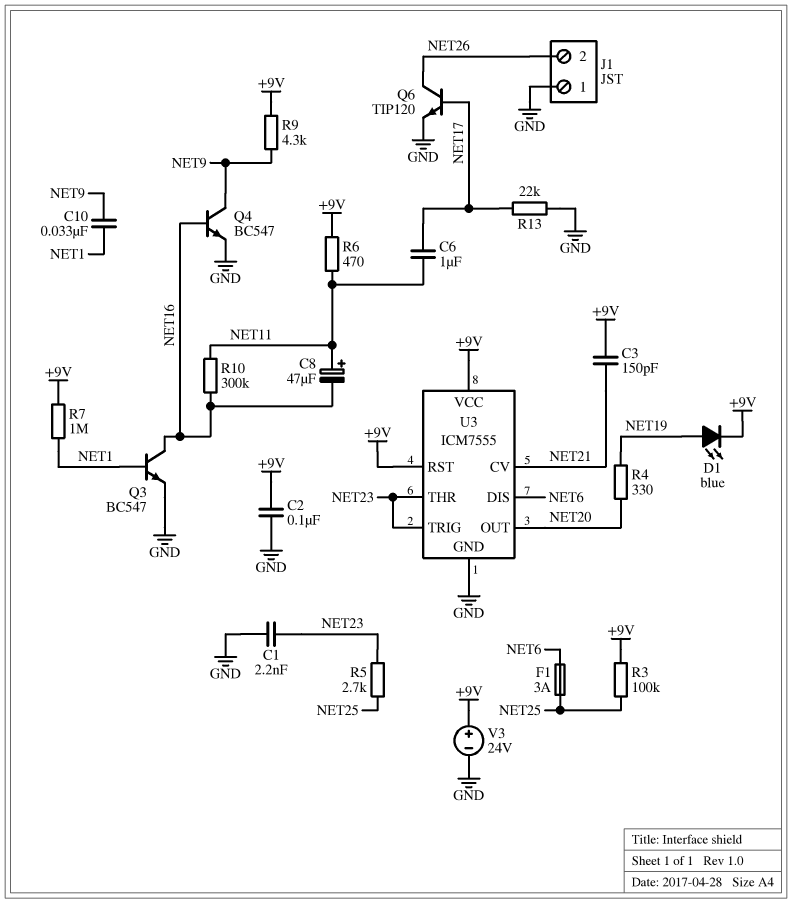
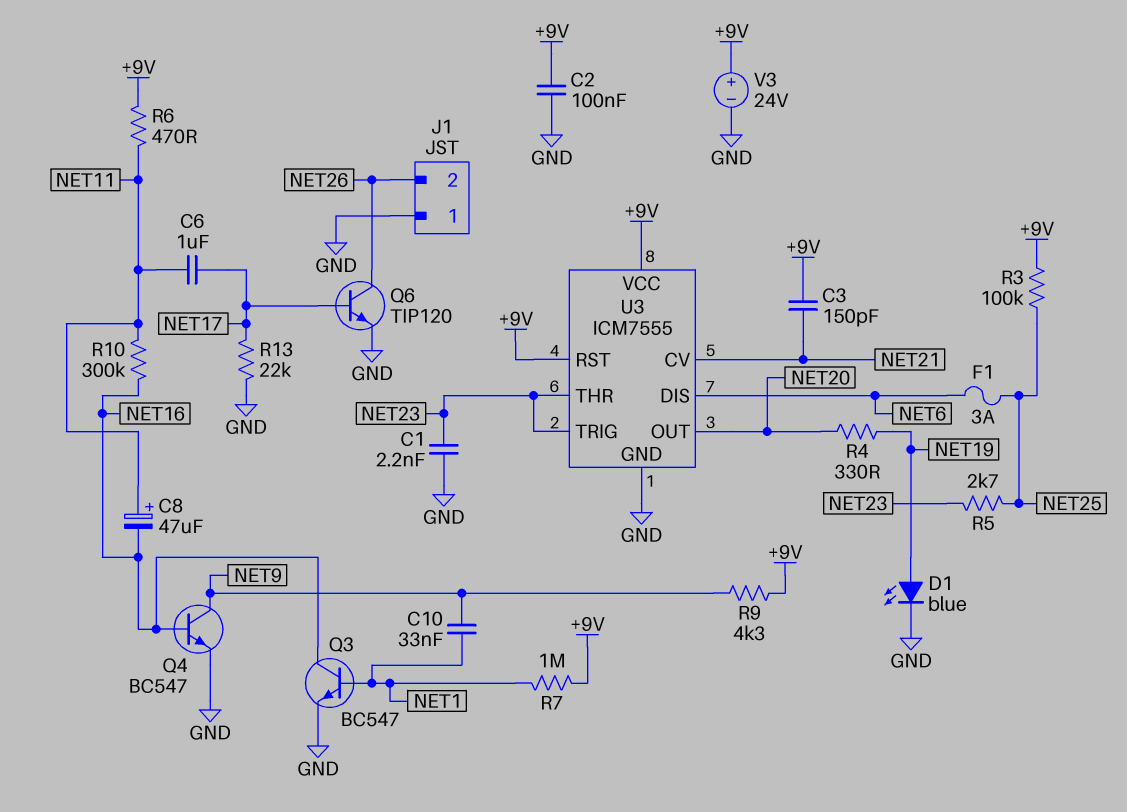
D1: LED blue (A NET19, K +9V) -> LED blue (A NET19, K GND)

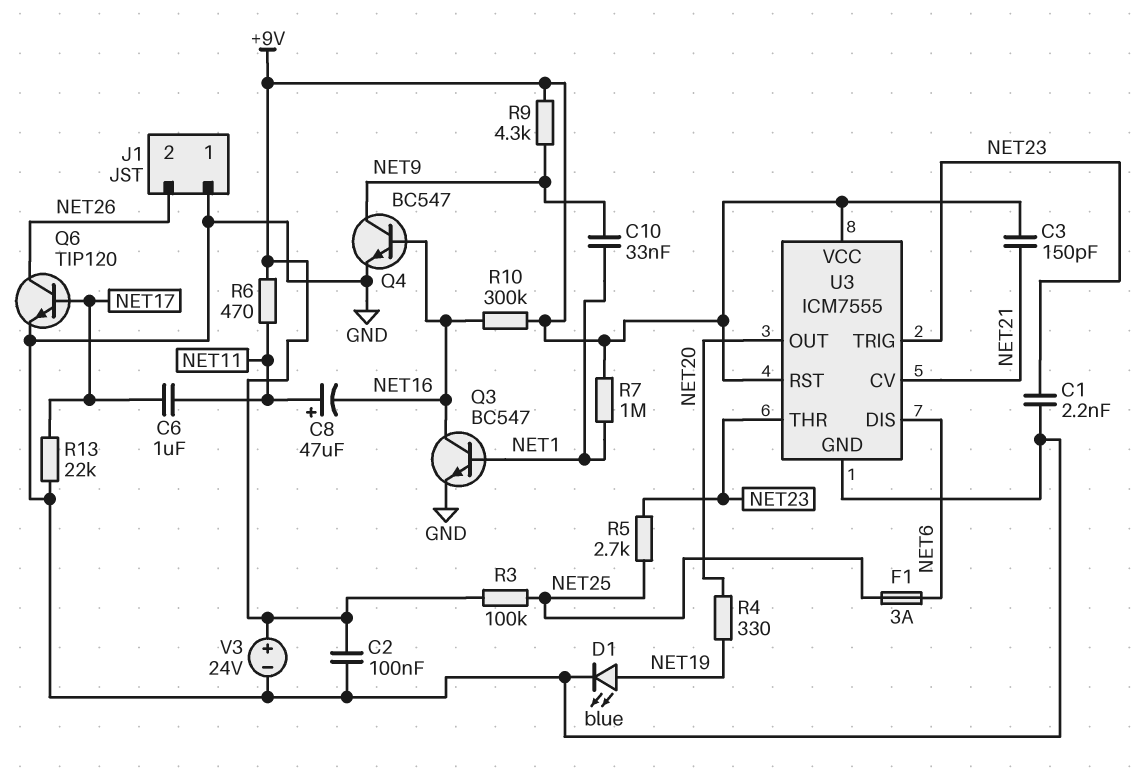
R10: 300k (NET11, NET16) -> 300k (+9V, NET16)

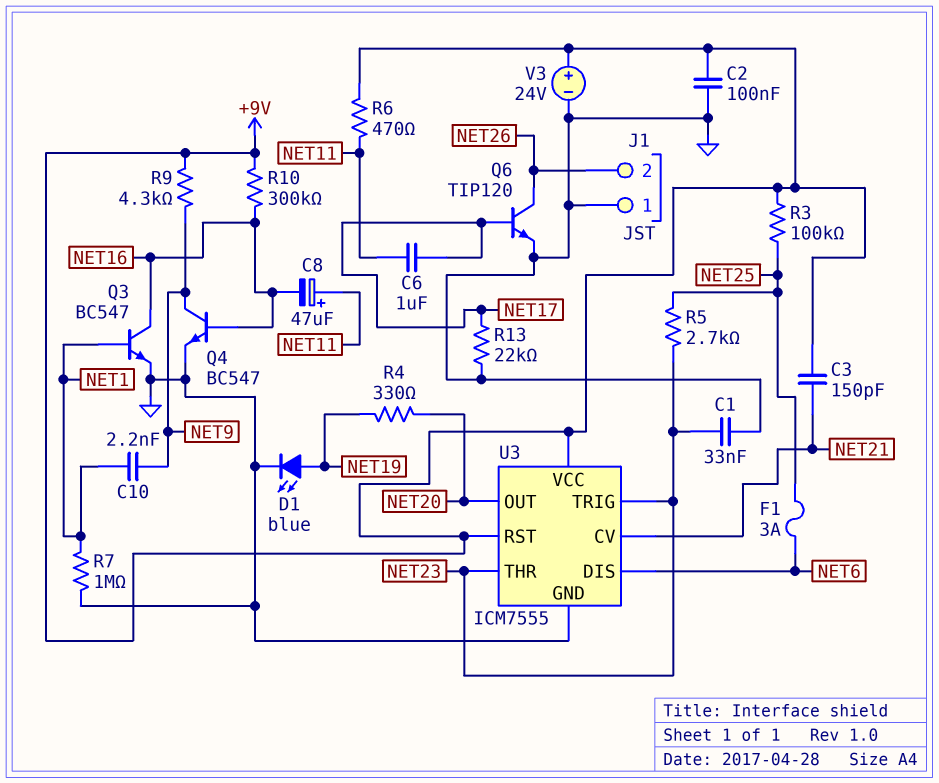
C1: 2.2nF (GND, NET23) -> 33nF (GND, NET23)
C10: 33nF (NET1, NET9) -> 2.2nF (NET1, NET9)
R7: 1M (+9V, NET1) -> 1M (GND, NET1)

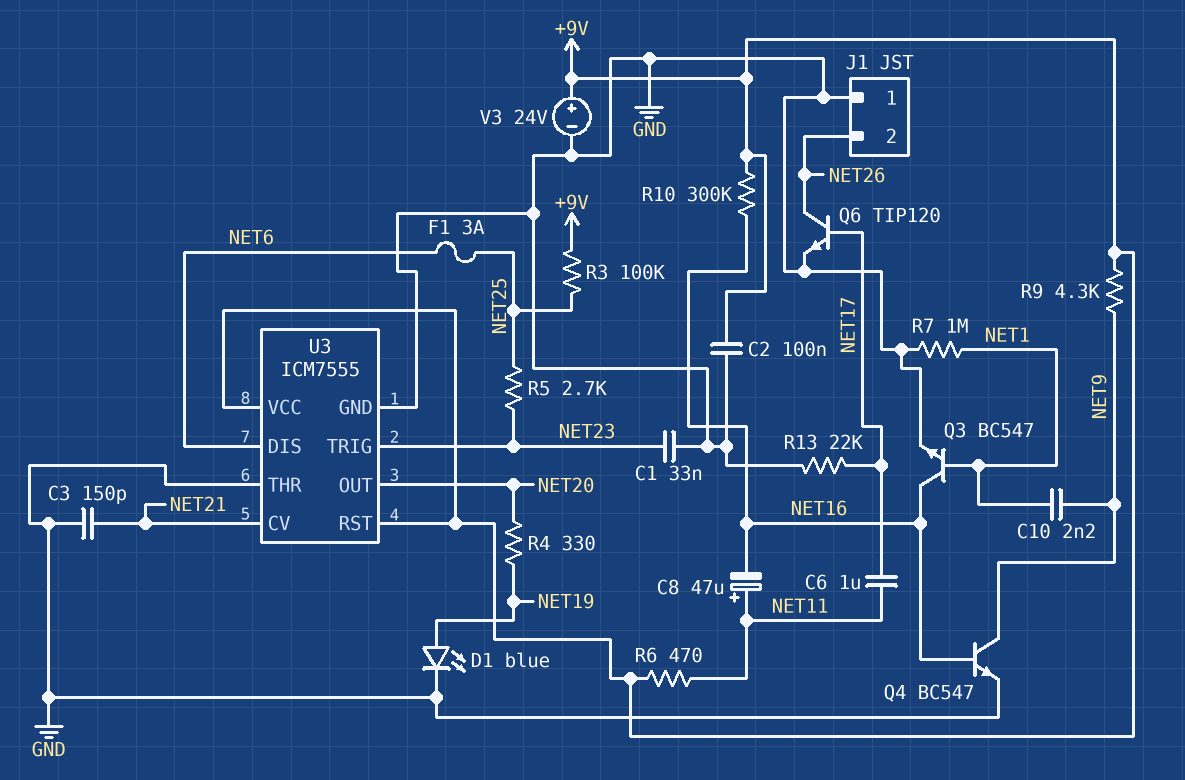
C3: 150pF (+9V, NET21) -> 150pF (GND, NET21)
U3 pin THR: NET23 -> GND

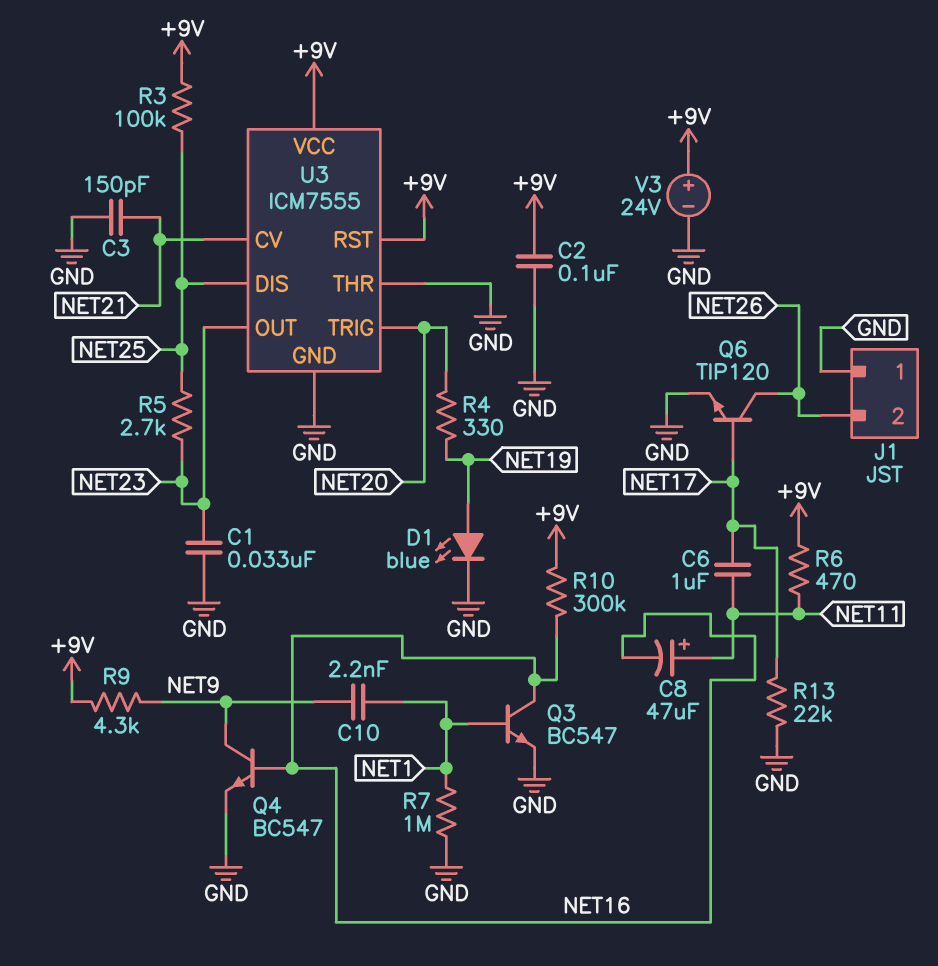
F1: 3A (NET6, NET25) -> none
U3 pin DIS: NET6 -> NET25
U3 pin OUT: NET20 -> NET23
U3 pin TRIG: NET23 -> NET20

